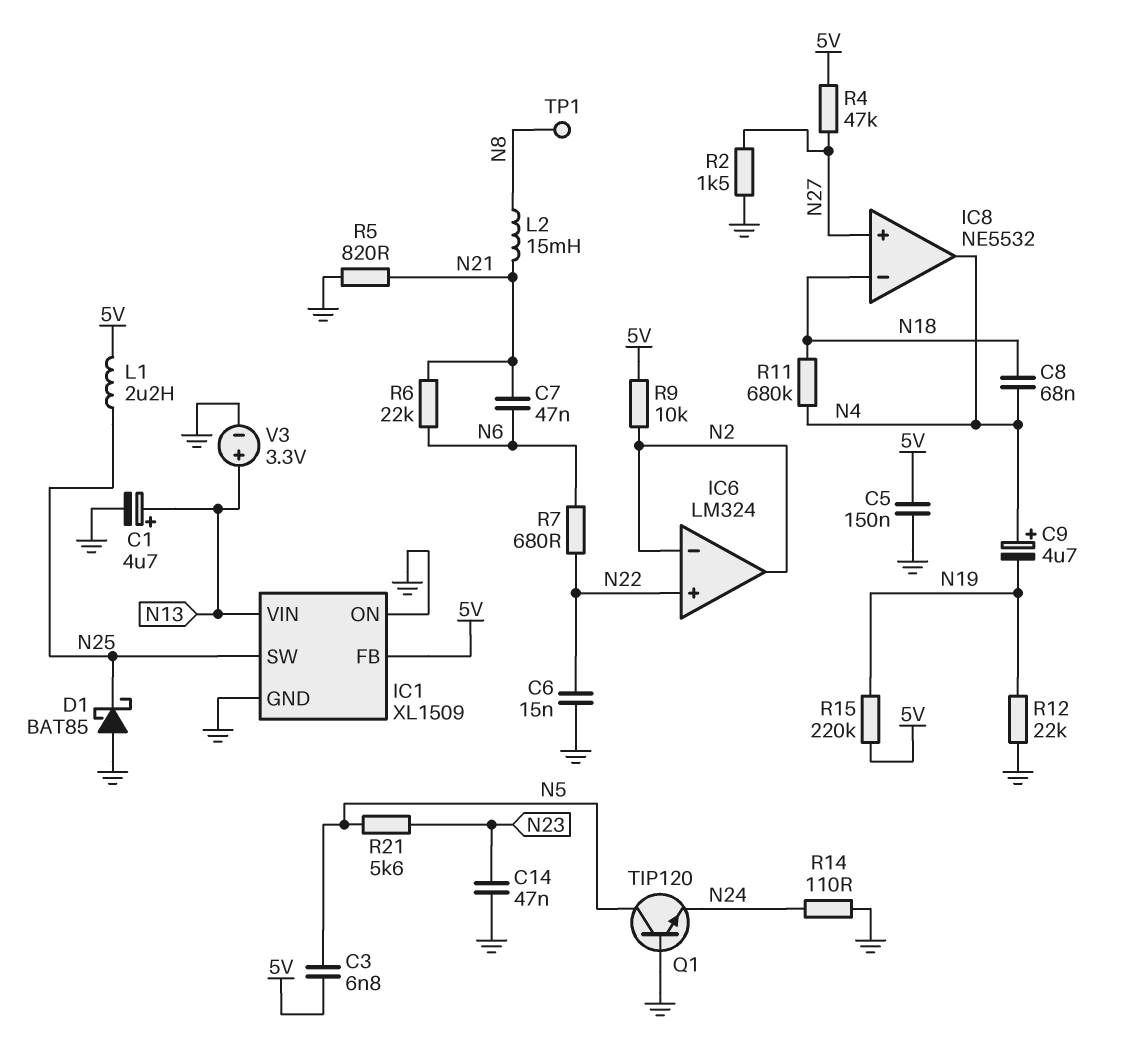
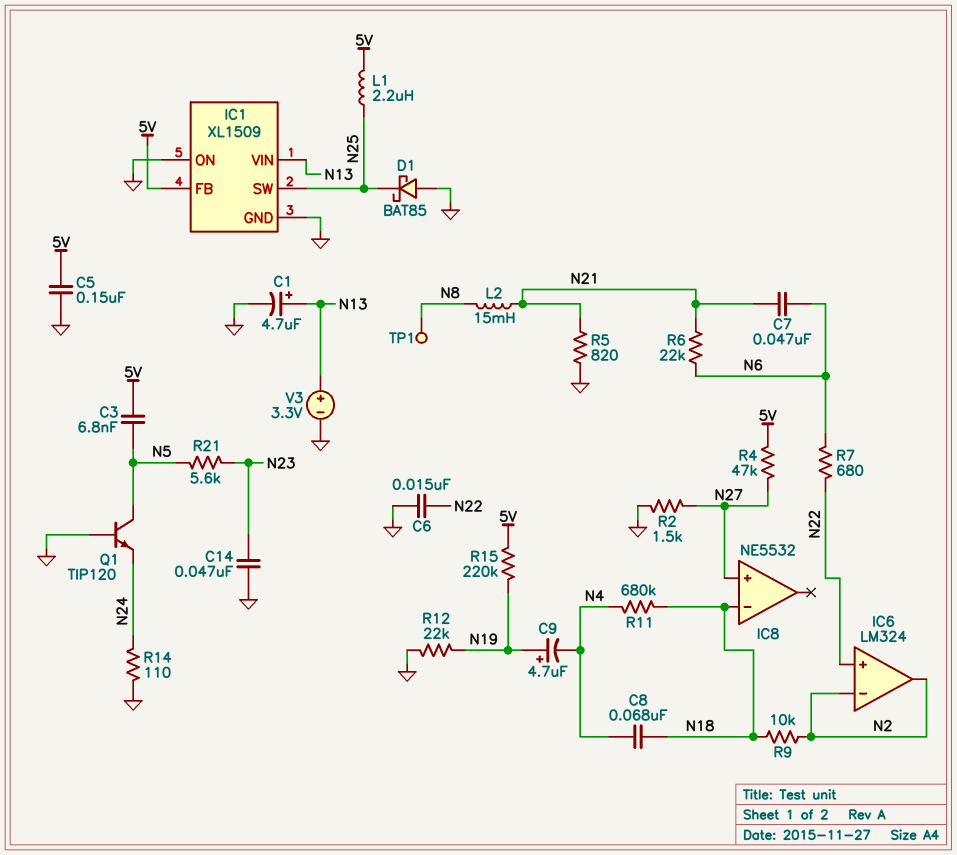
C9: 4.7uF (plus N4, minus N19) -> 4.7uF (plus N19, minus N4)
IC8 pin out: N4 -> none
R9: 10k (5V, N2) -> 10k (N2, N18)

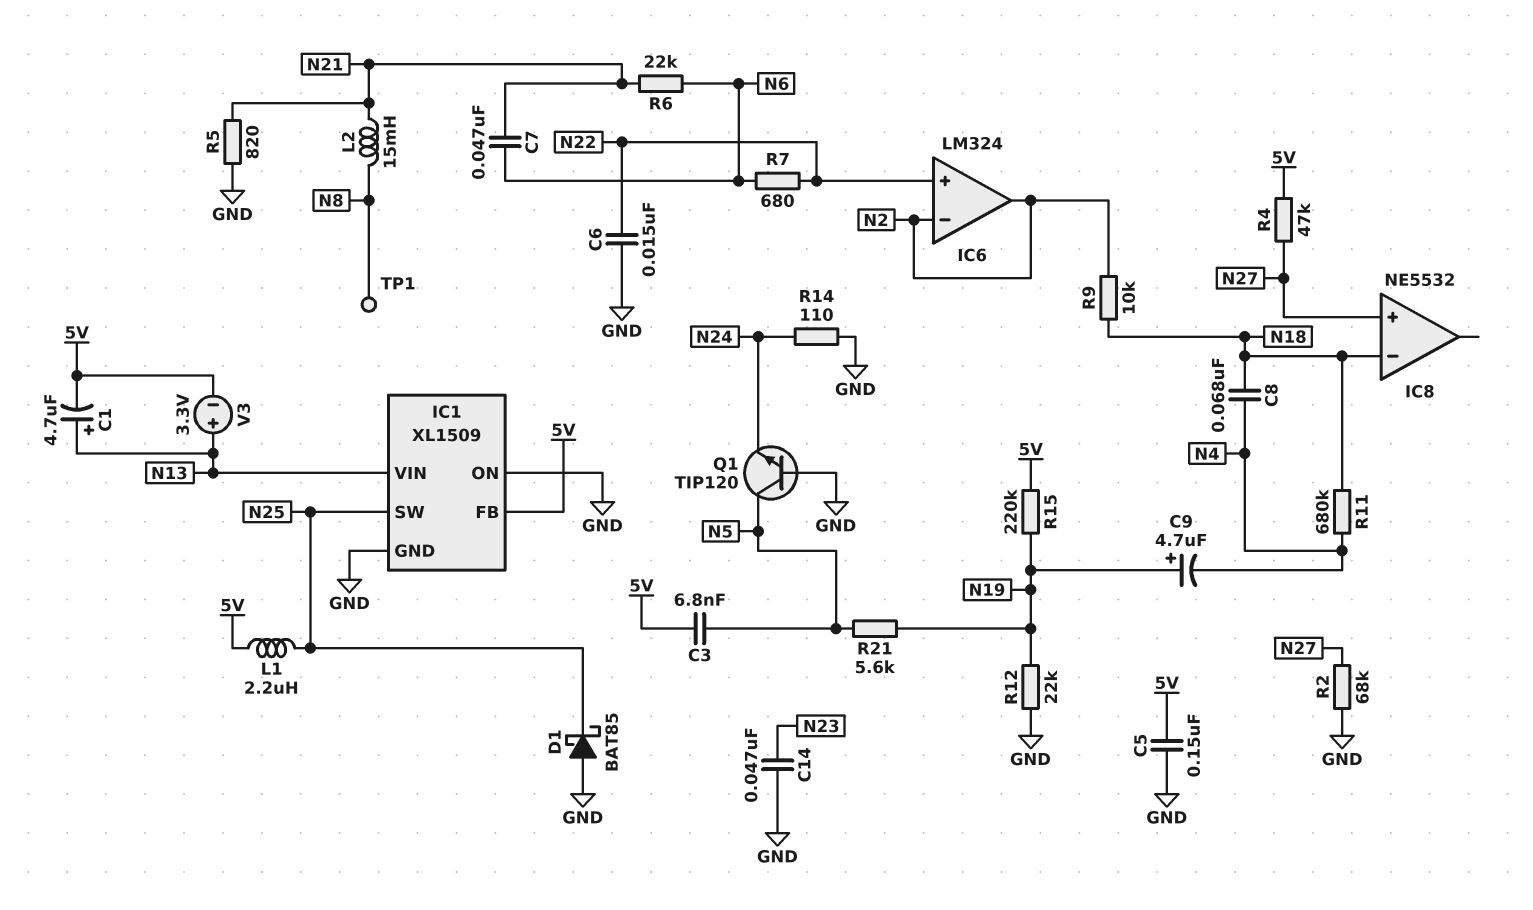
C1: 4.7uF (plus N13, minus GND) -> 4.7uF (plus N13, minus 5V)
R2: 1.5k (GND, N27) -> 68k (GND, N27)
R21: 5.6k (N5, N23) -> 5.6k (N5, N19)
V3: 3.3V (plus N13, minus GND) -> 3.3V (plus N13, minus 5V)

